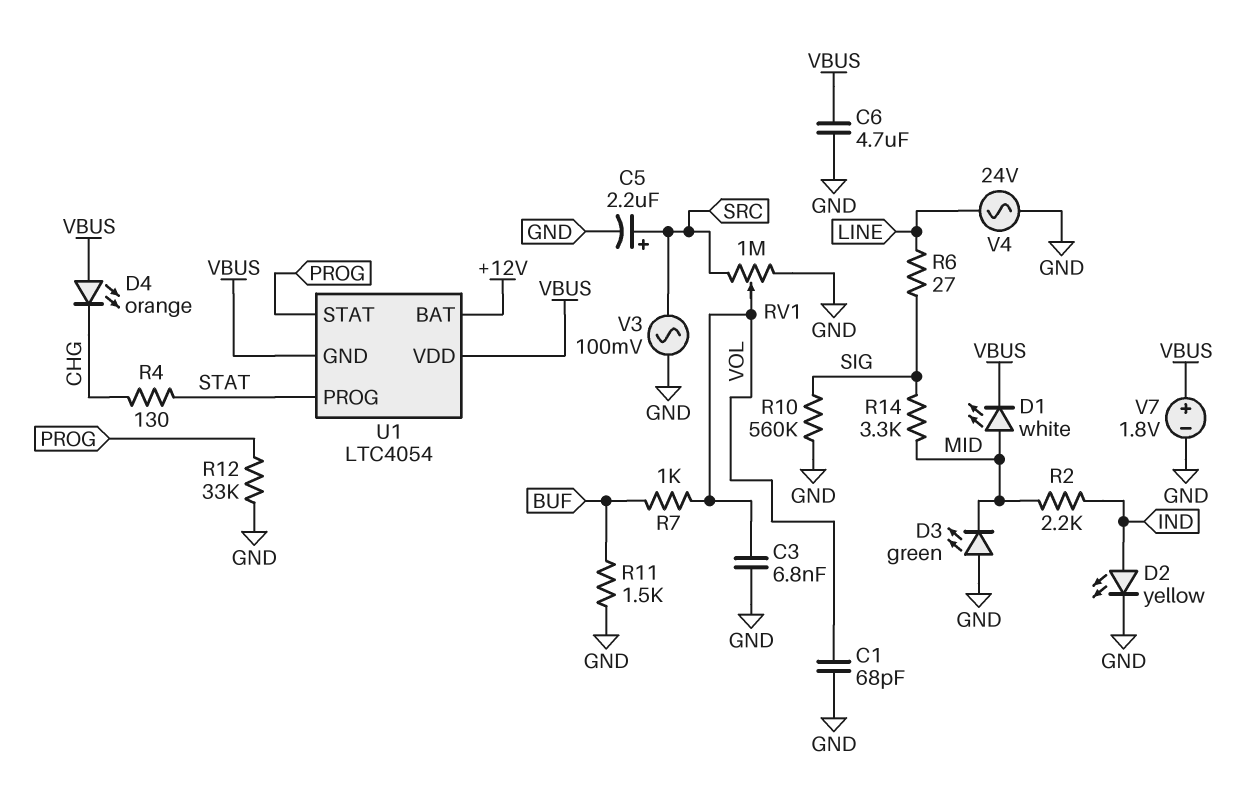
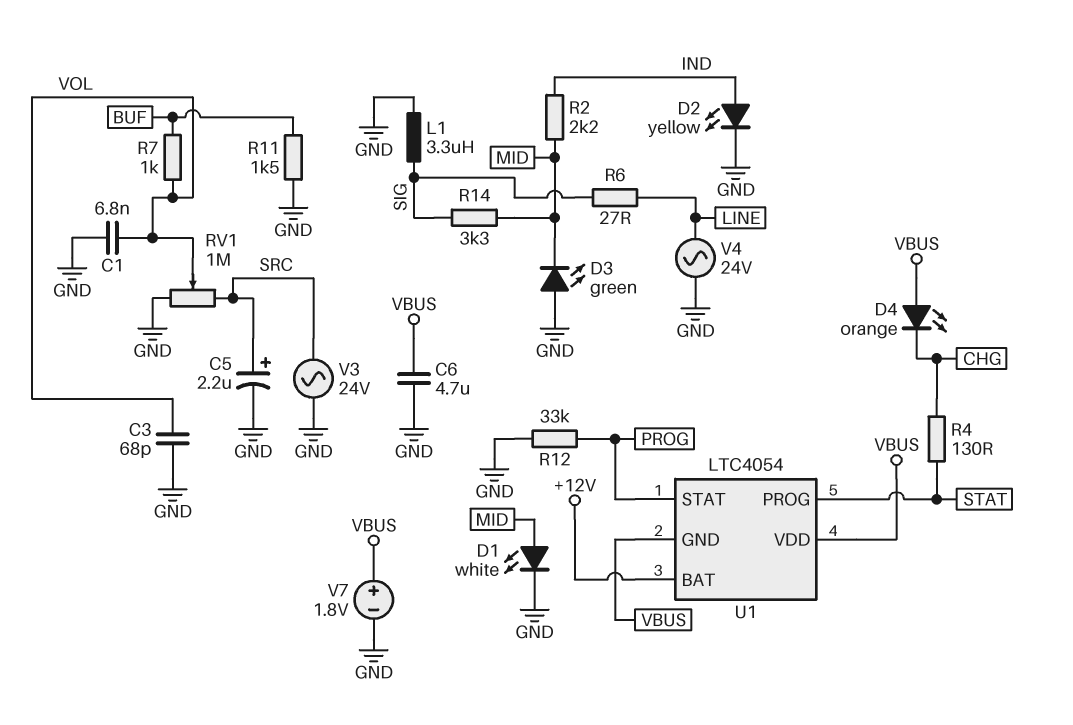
C1: 68pF (GND, VOL) -> 6.8nF (GND, VOL)
C3: 6.8nF (GND, VOL) -> 68pF (GND, VOL)
D1: LED white (A MID, K VBUS) -> LED white (A MID, K GND)
L1: none -> 3.3uH (GND, SIG)
R10: 560k (GND, SIG) -> none
V3: AC 100mV (GND, SRC) -> AC 24V (GND, SRC)

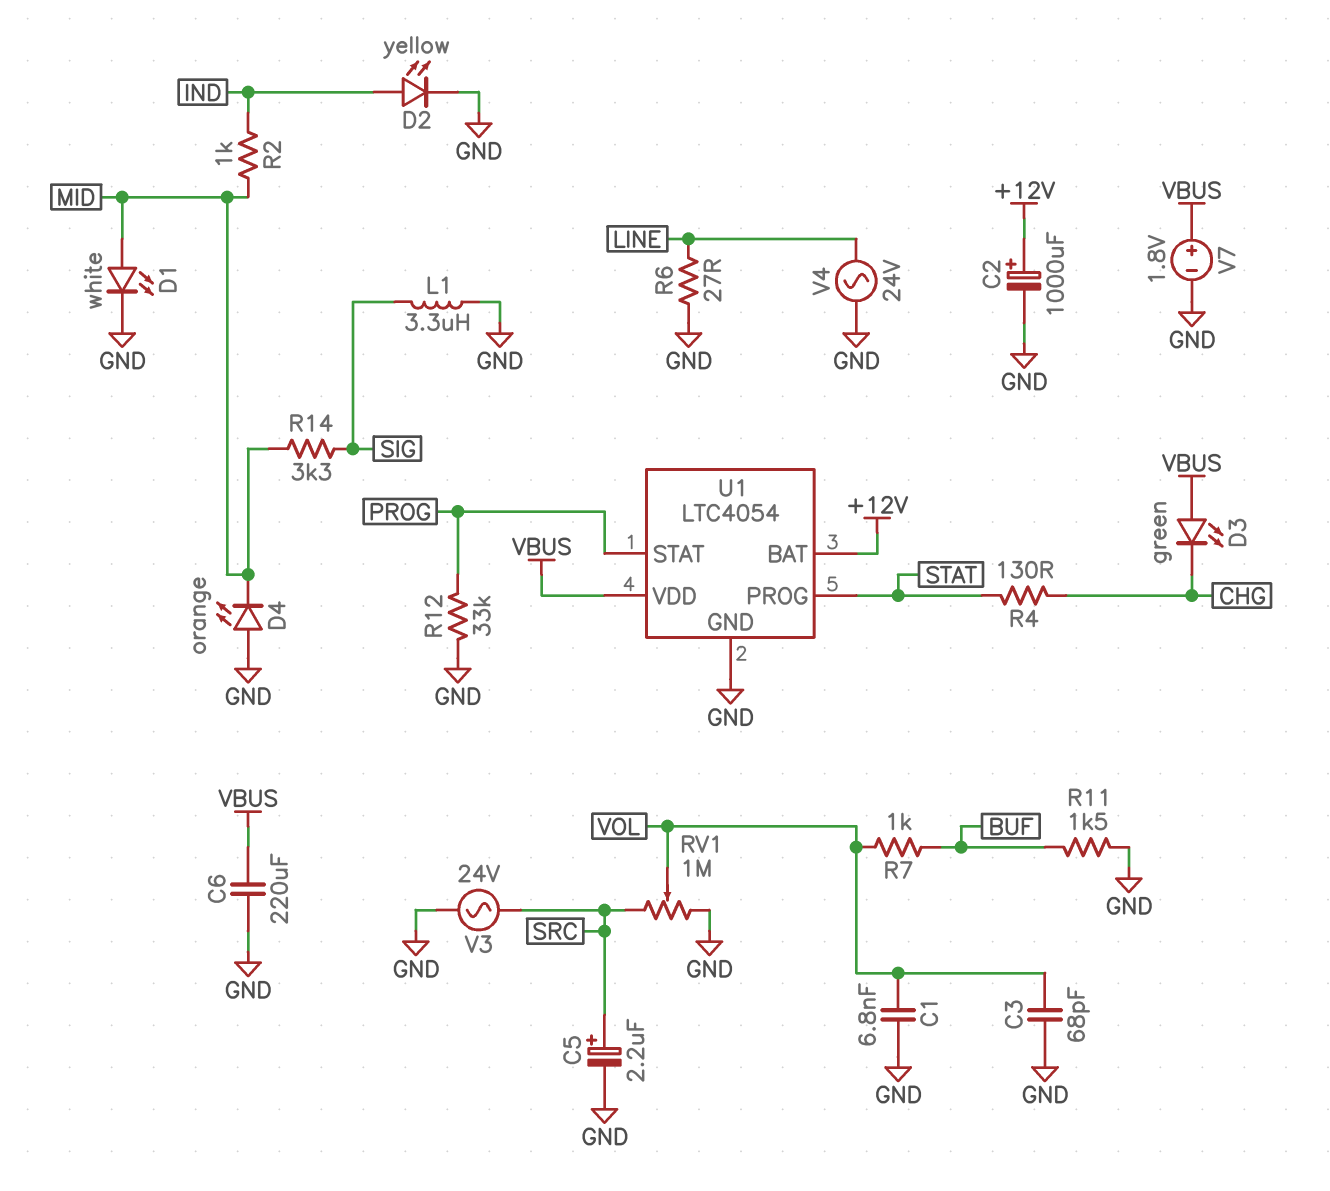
C2: none -> 1000uF (plus +12V, minus GND)
C6: 4.7uF (GND, VBUS) -> 220uF (GND, VBUS)
D3: LED green (A GND, K MID) -> LED green (A VBUS, K CHG)
D4: LED orange (A VBUS, K CHG) -> LED orange (A GND, K MID)
R2: 2.2k (IND, MID) -> 1k (IND, MID)
R6: 27 (LINE, SIG) -> 27 (GND, LINE)
U1 pin GND: VBUS -> GND

